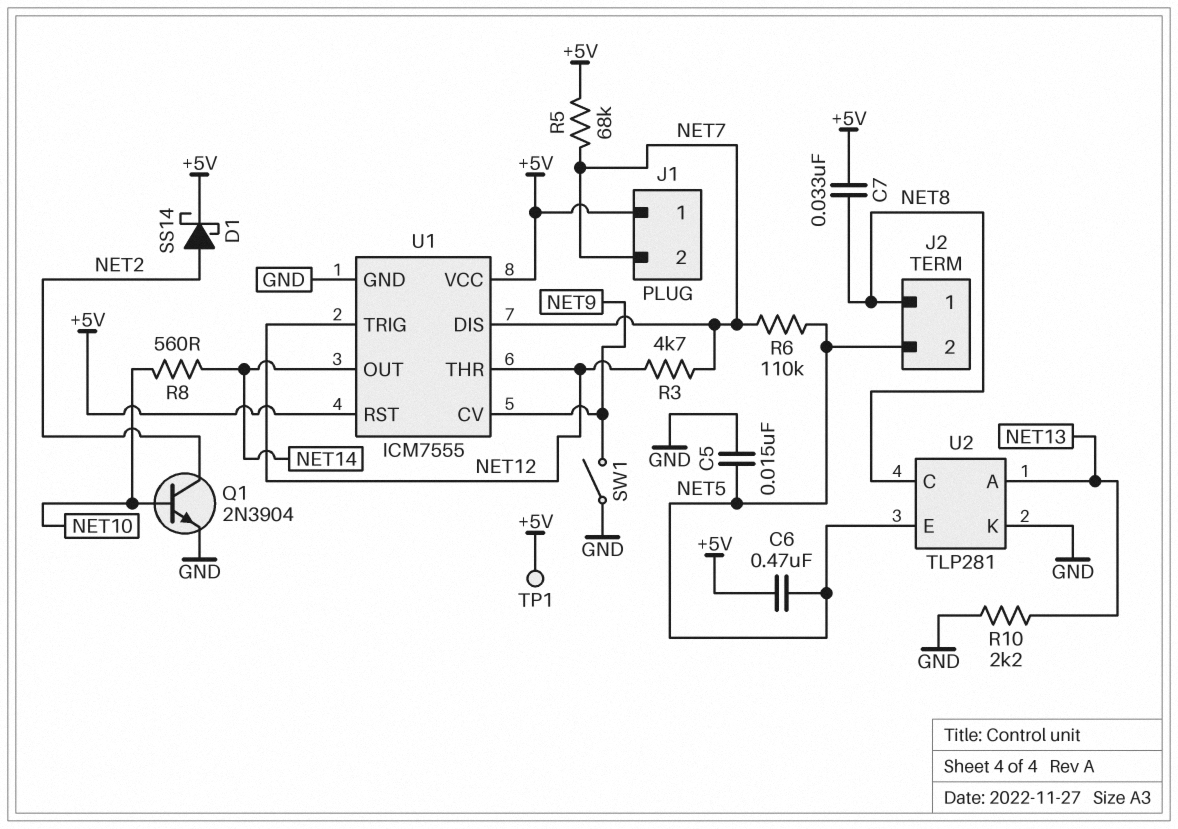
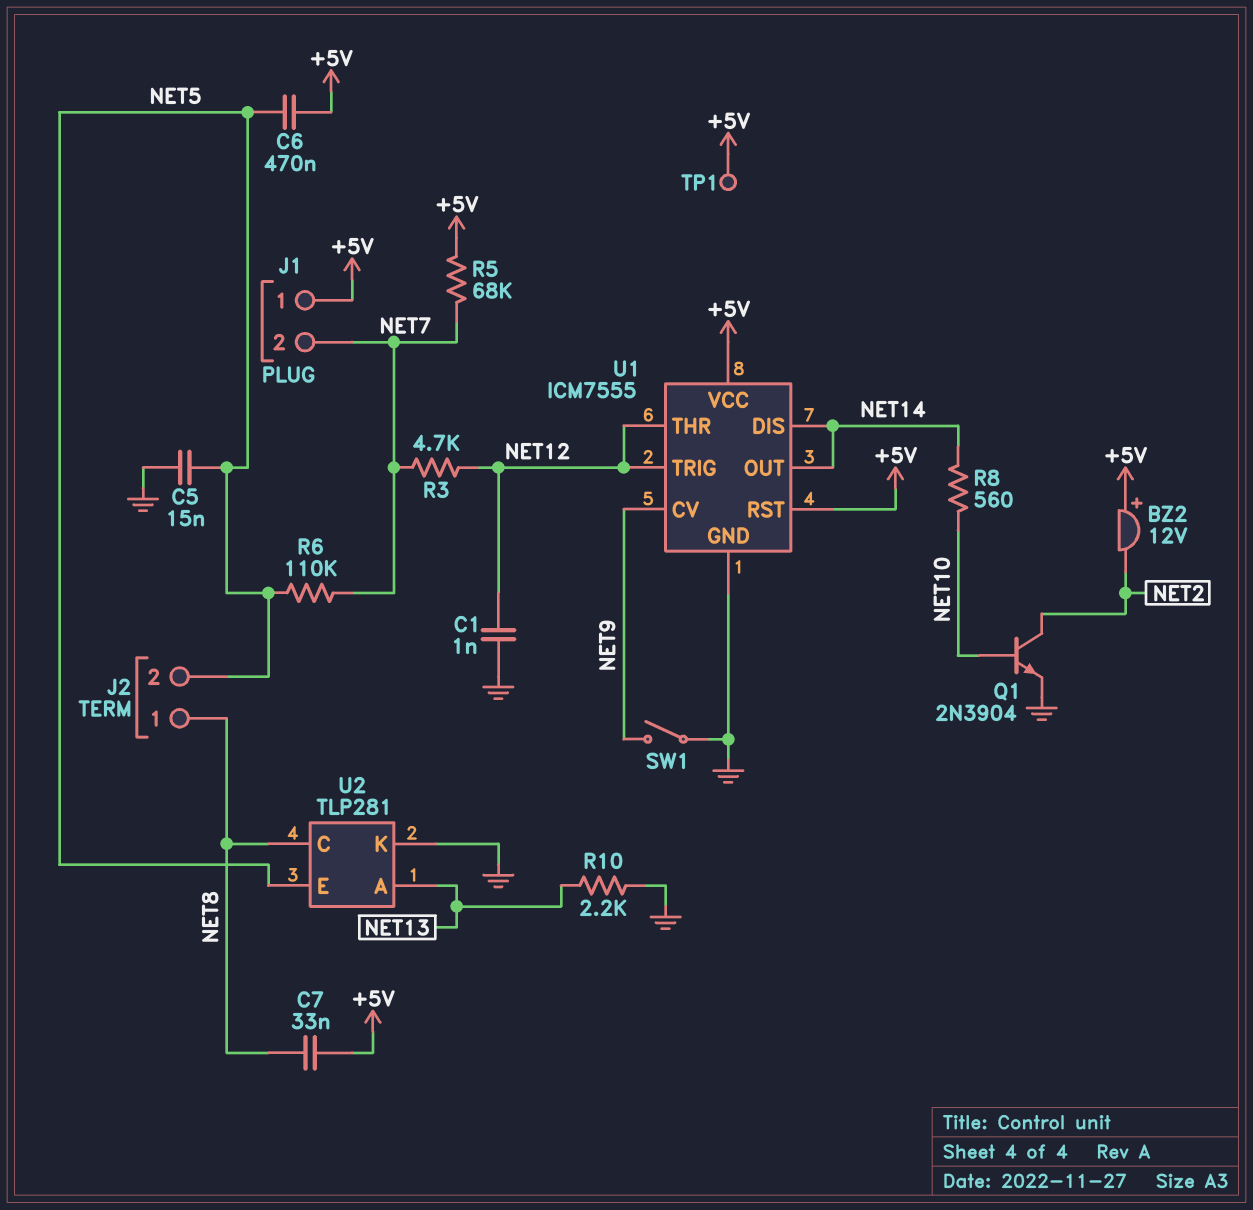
BZ2: none -> buzzer 12V (plus +5V, minus NET2)
C1: none -> 1nF (GND, NET12)
D1: schottky SS14 (A NET2, K +5V) -> none
U1 pin DIS: NET7 -> NET14

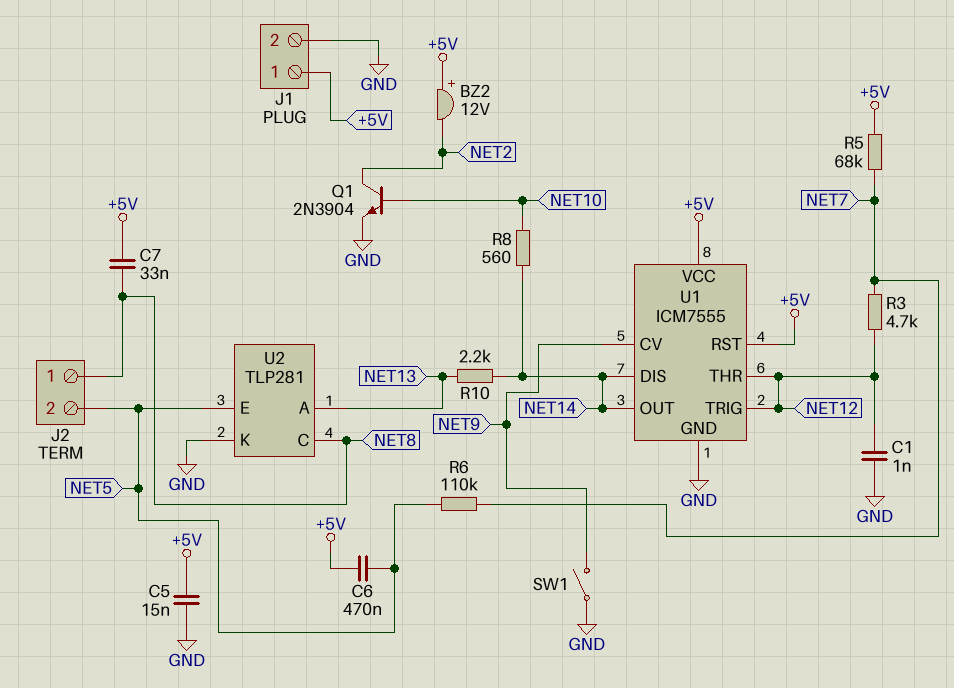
C5: 15nF (GND, NET5) -> 15nF (+5V, GND)
J1 pin 2: NET7 -> GND
R10: 2.2k (GND, NET13) -> 2.2k (NET13, NET14)
TP1: test point (+5V) -> none

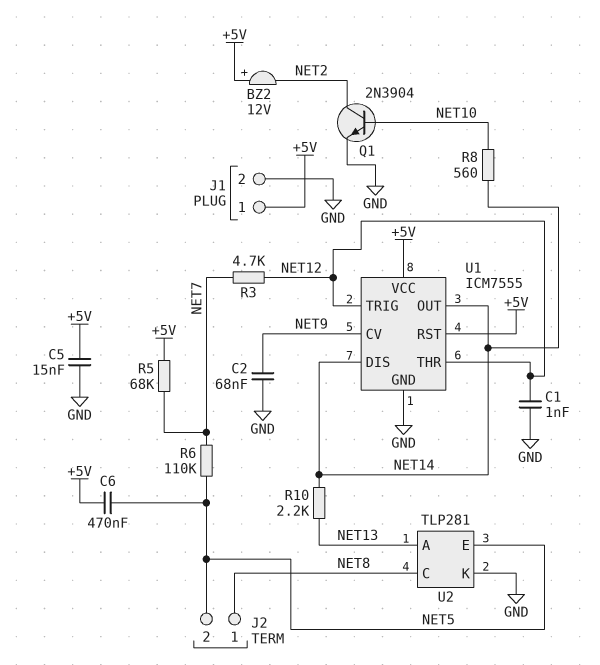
C2: none -> 68nF (GND, NET9)
C7: 33nF (+5V, NET8) -> none
SW1: switch (GND, NET9) -> none

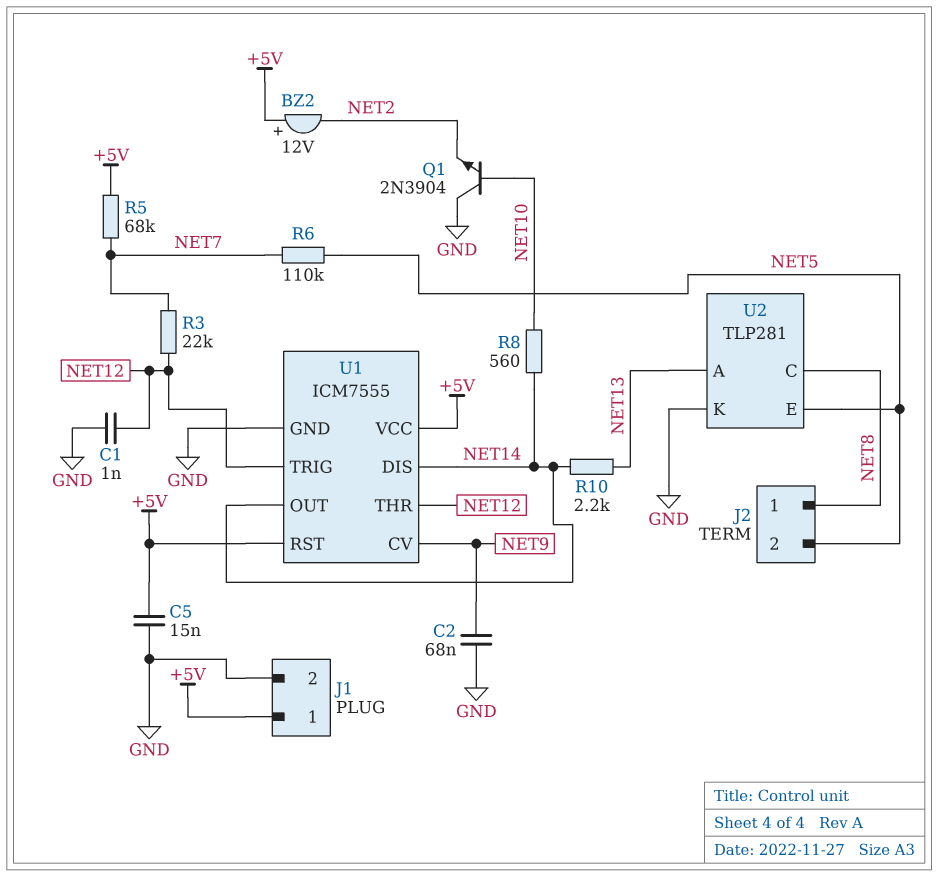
C6: 470nF (+5V, NET5) -> none
Q1: NPN 2N3904 (B NET10, C NET2, E GND) -> NPN 2N3904 (B NET10, C GND, E NET2)
R3: 4.7k (NET7, NET12) -> 22k (NET7, NET12)

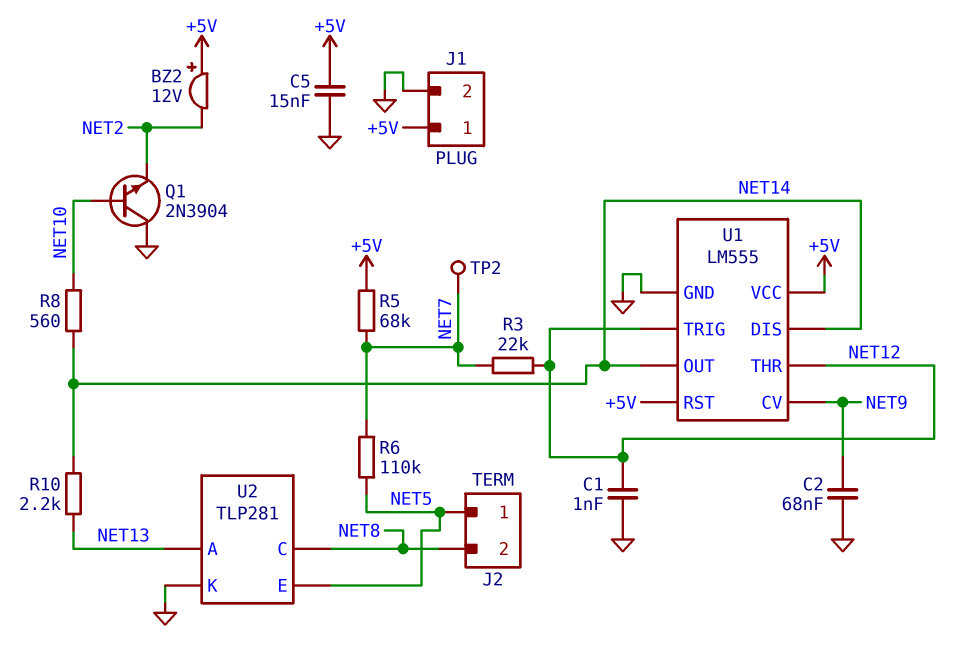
J2 pin 1: NET8 -> NET5
J2 pin 2: NET5 -> NET8
TP2: none -> test point (NET7)
U1: ICM7555 -> LM555

